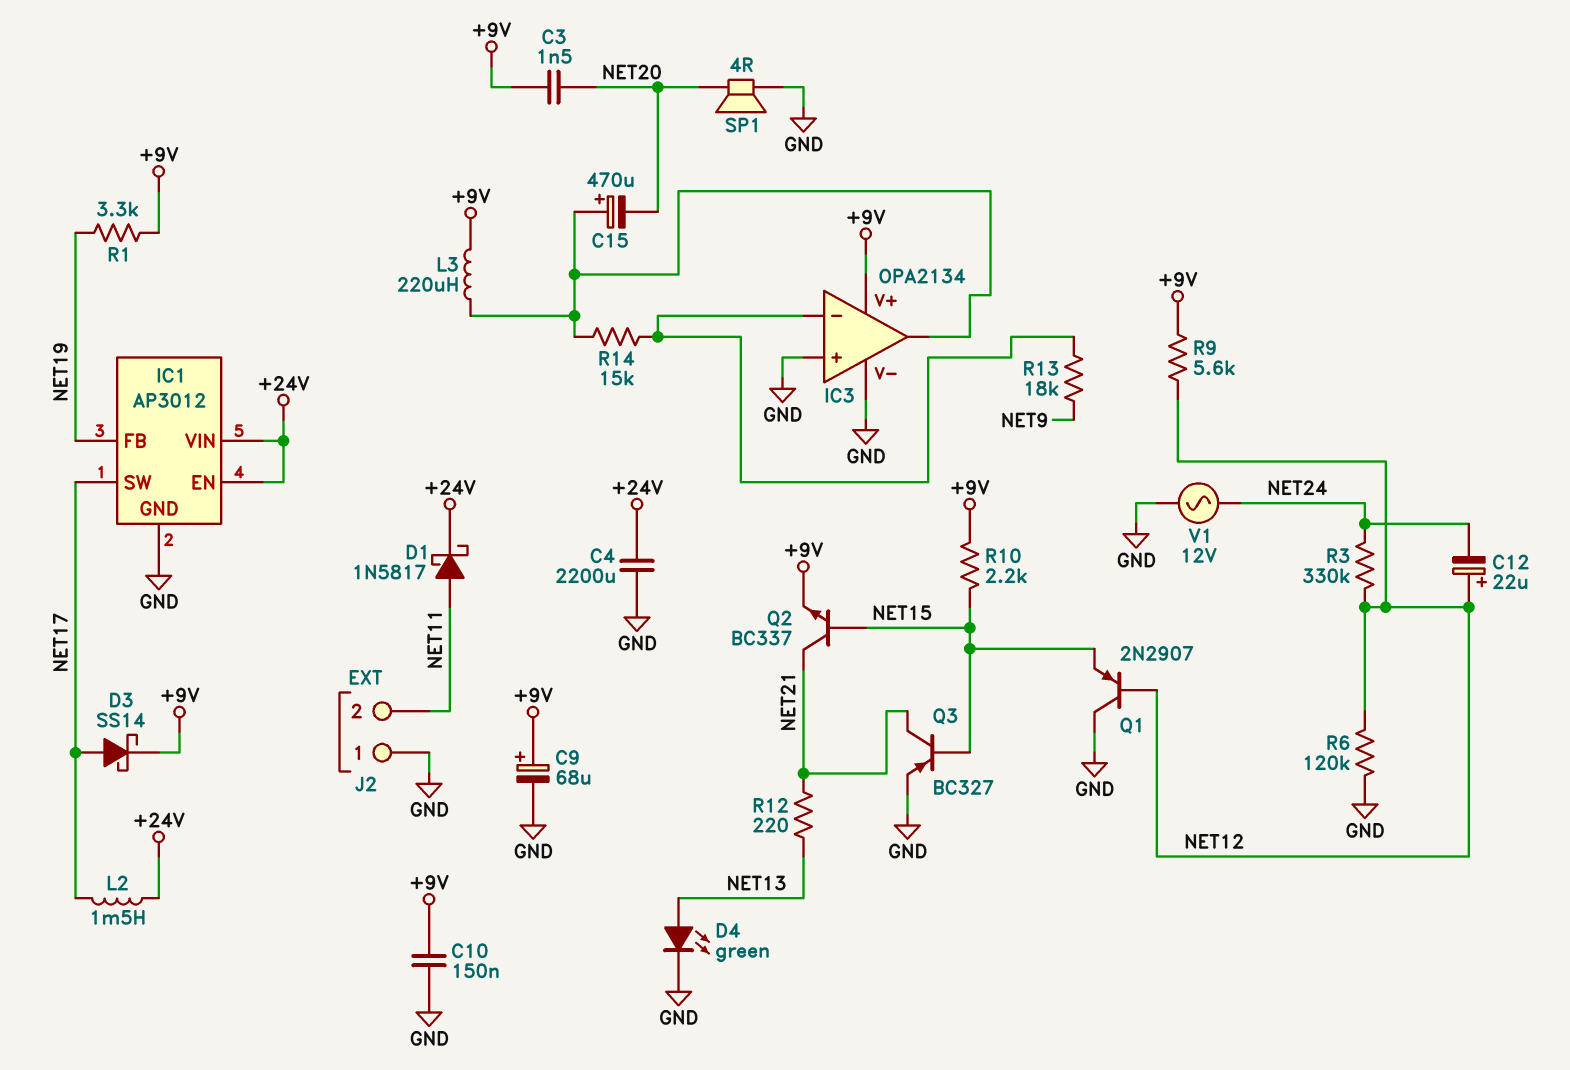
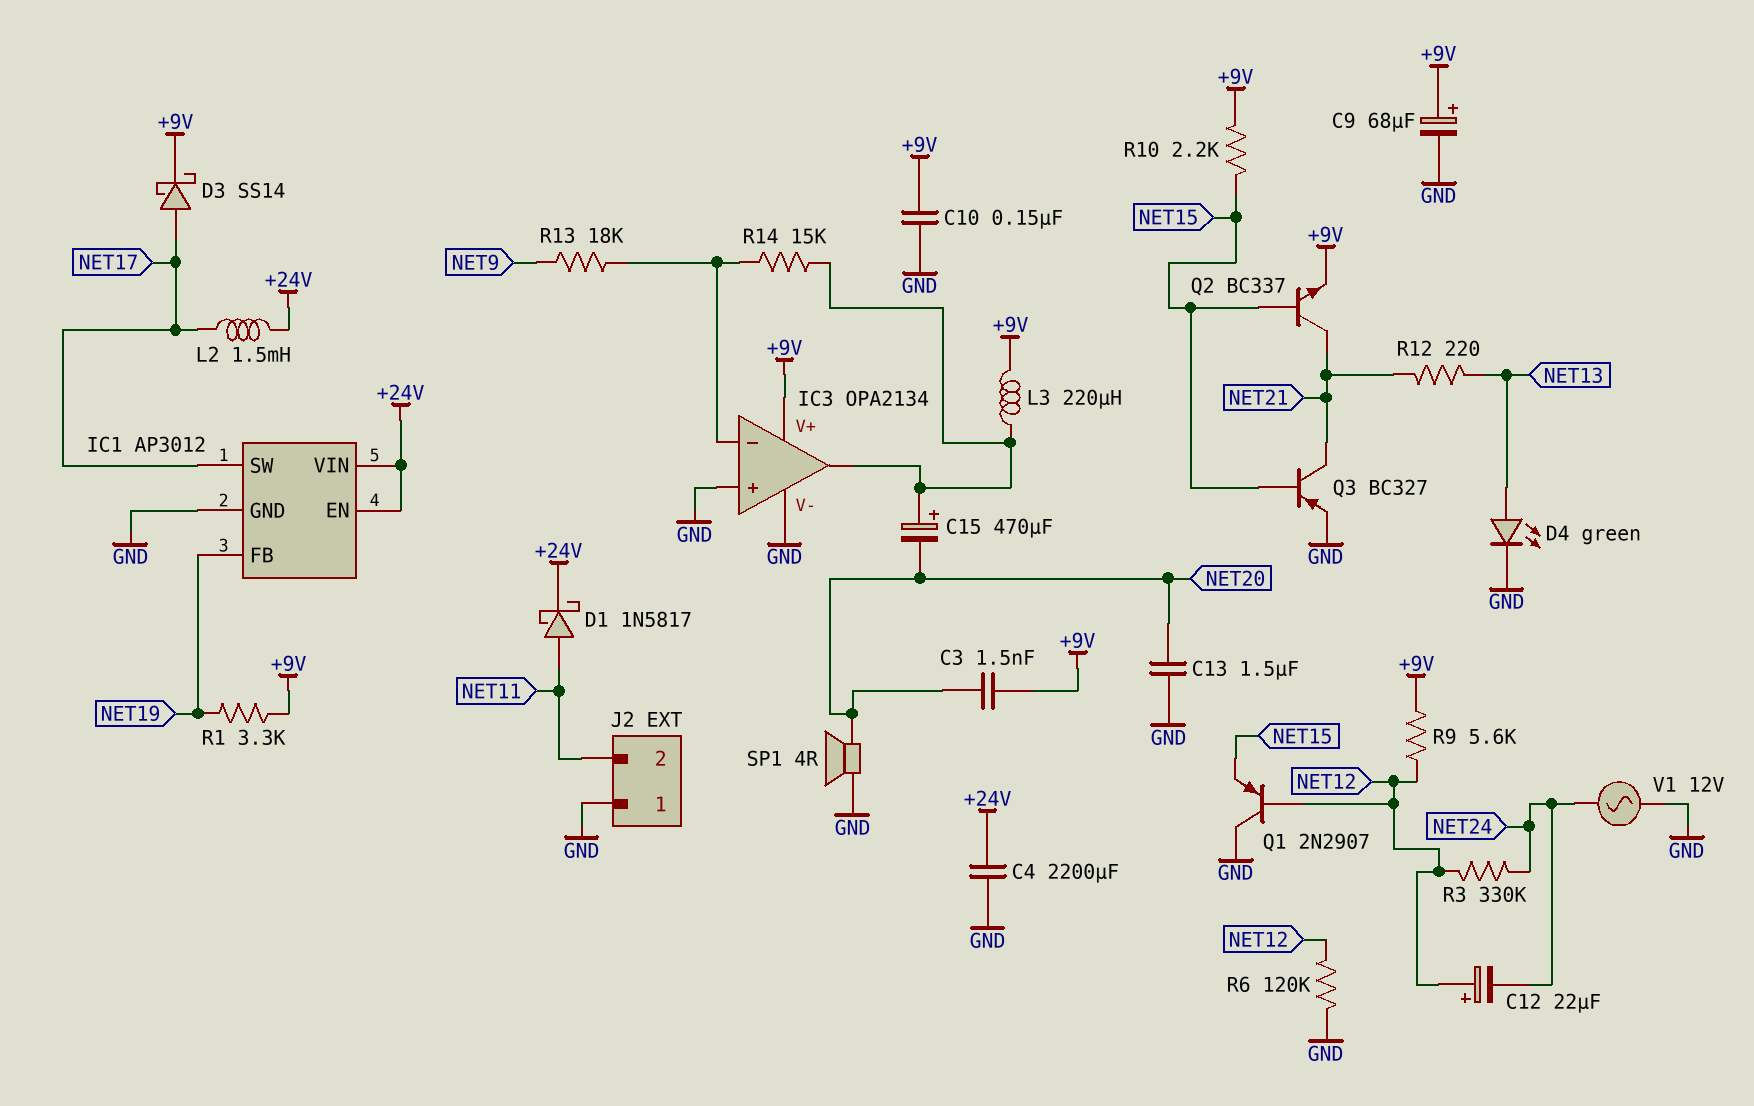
C13: none -> 1.5uF (GND, NET20)

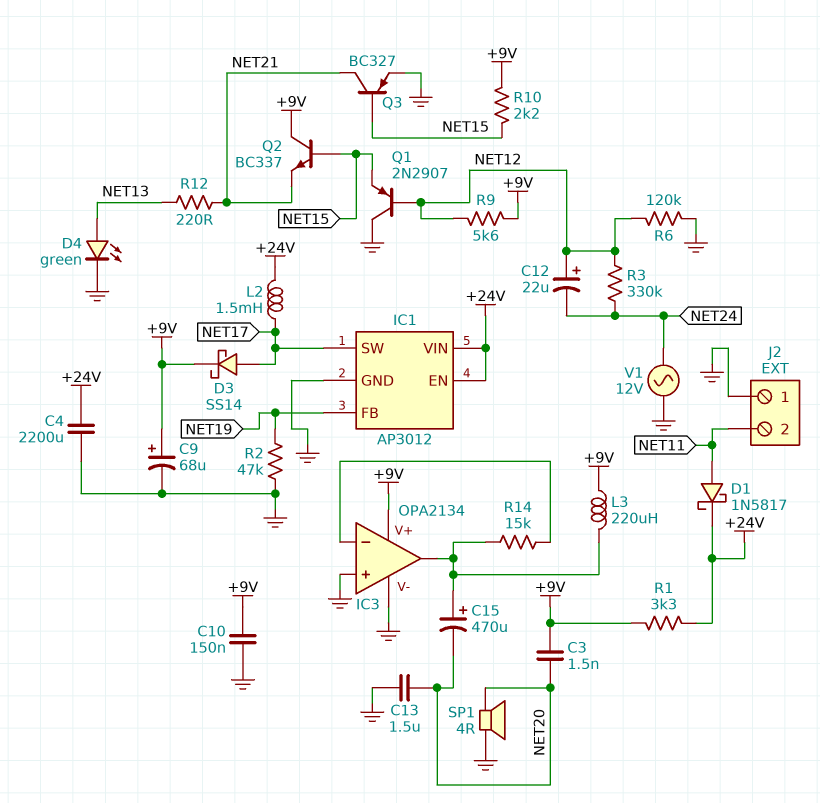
Q2: NPN BC337 (B NET15, C NET21, E +9V) -> NPN BC337 (B NET15, C +9V, E NET21)
R1: 3.3k (+9V, NET19) -> 3.3k (+9V, +24V)
R2: none -> 47k (GND, NET19)
R13: 18k (IC3/in-, NET9) -> none

